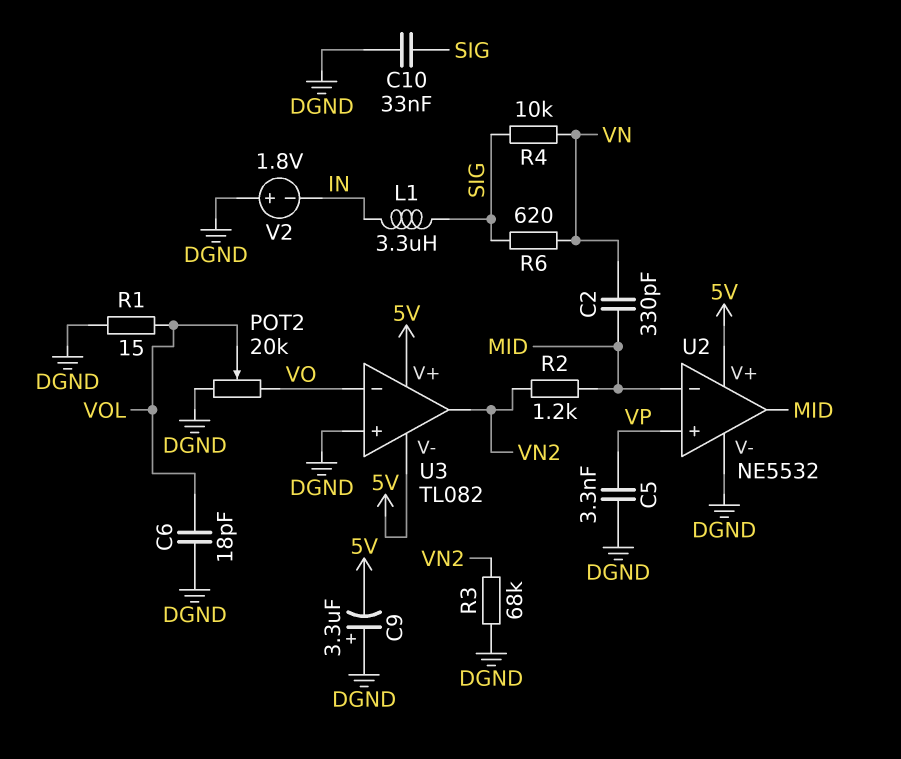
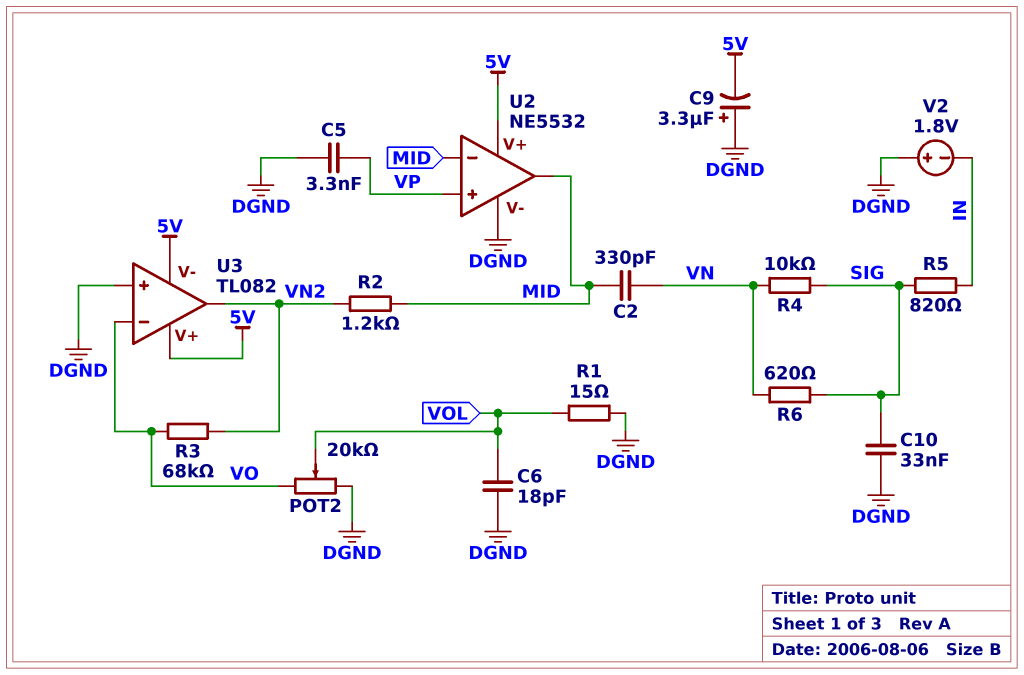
L1: 3.3uH (IN, SIG) -> none
R3: 68k (DGND, VN2) -> 68k (VN2, VO)
R5: none -> 820 (IN, SIG)

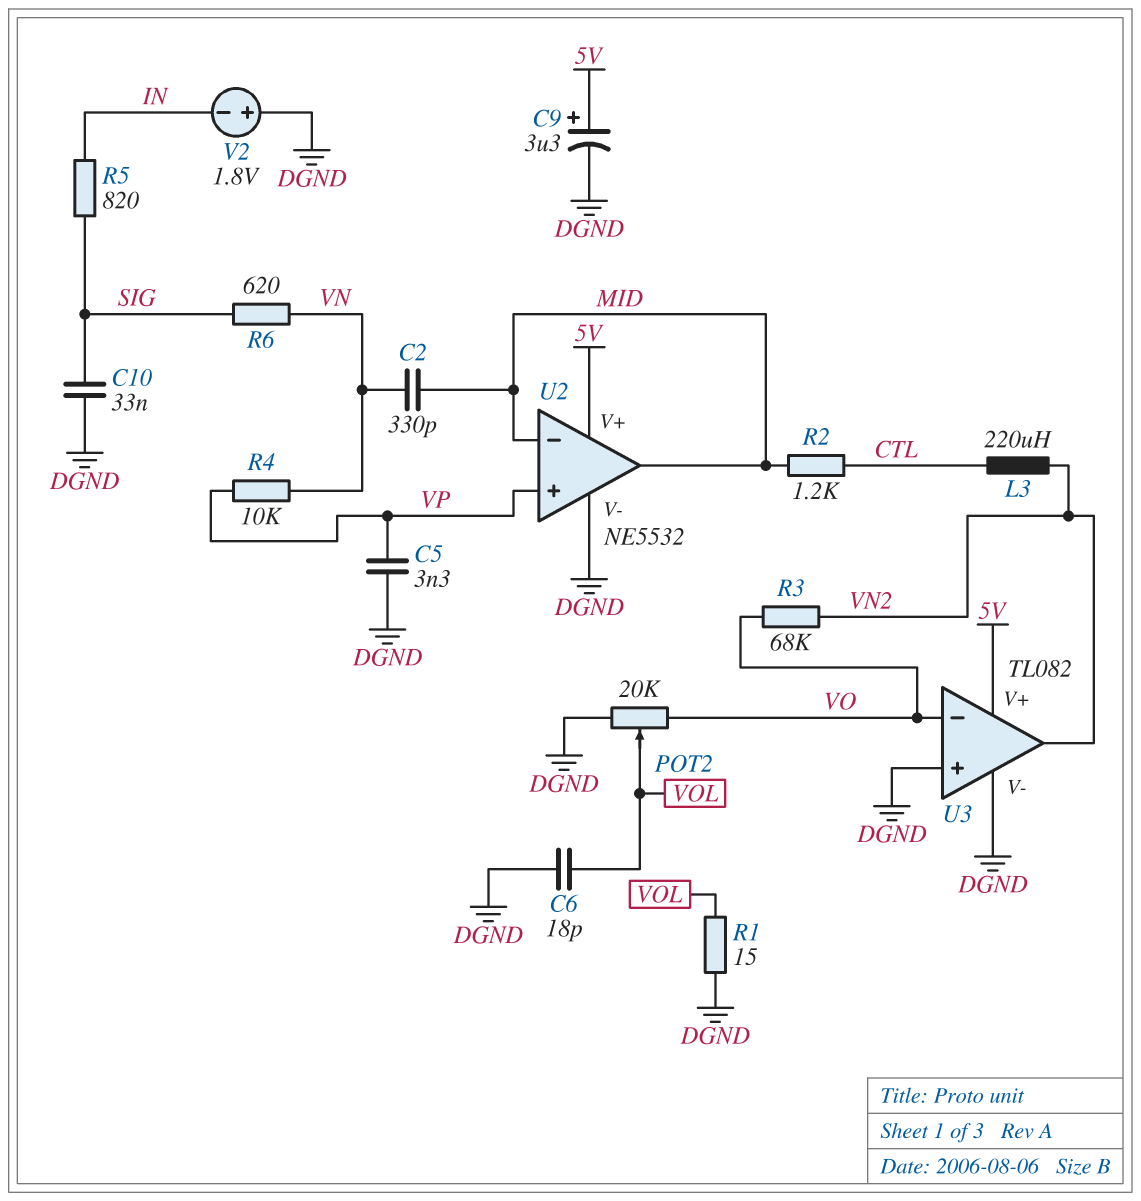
C9: 3.3uF (plus DGND, minus 5V) -> 3.3uF (plus 5V, minus DGND)
L3: none -> 220uH (CTL, VN2)
R2: 1.2k (MID, VN2) -> 1.2k (CTL, MID)
R4: 10k (SIG, VN) -> 10k (VN, VP)
U3 pin V-: 5V -> DGND

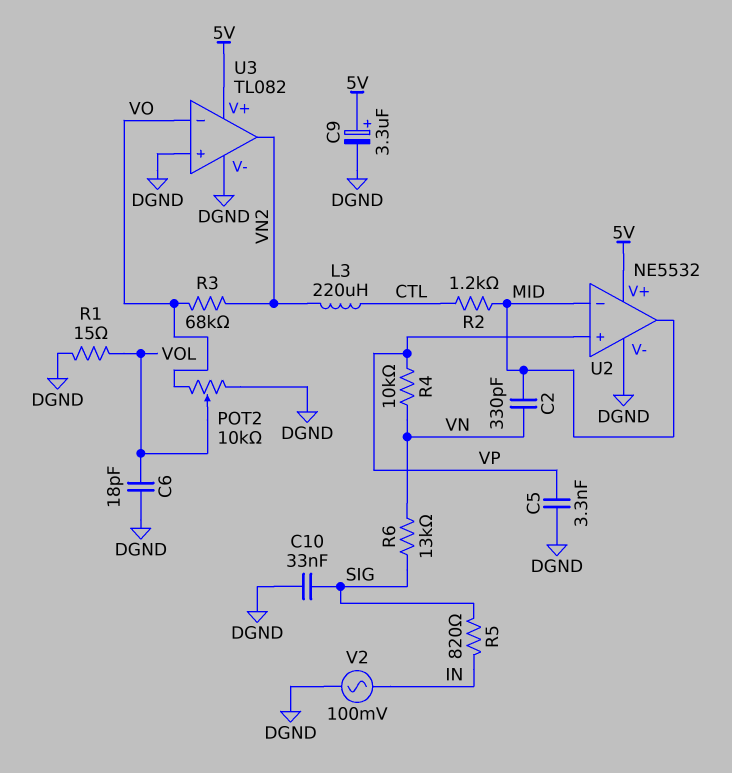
POT2: 20k (DGND, VO, wiper VOL) -> 10k (DGND, VO, wiper VOL)
R6: 620 (SIG, VN) -> 13k (SIG, VN)
V2: 1.8V (plus DGND, minus IN) -> AC 100mV (DGND, IN)

